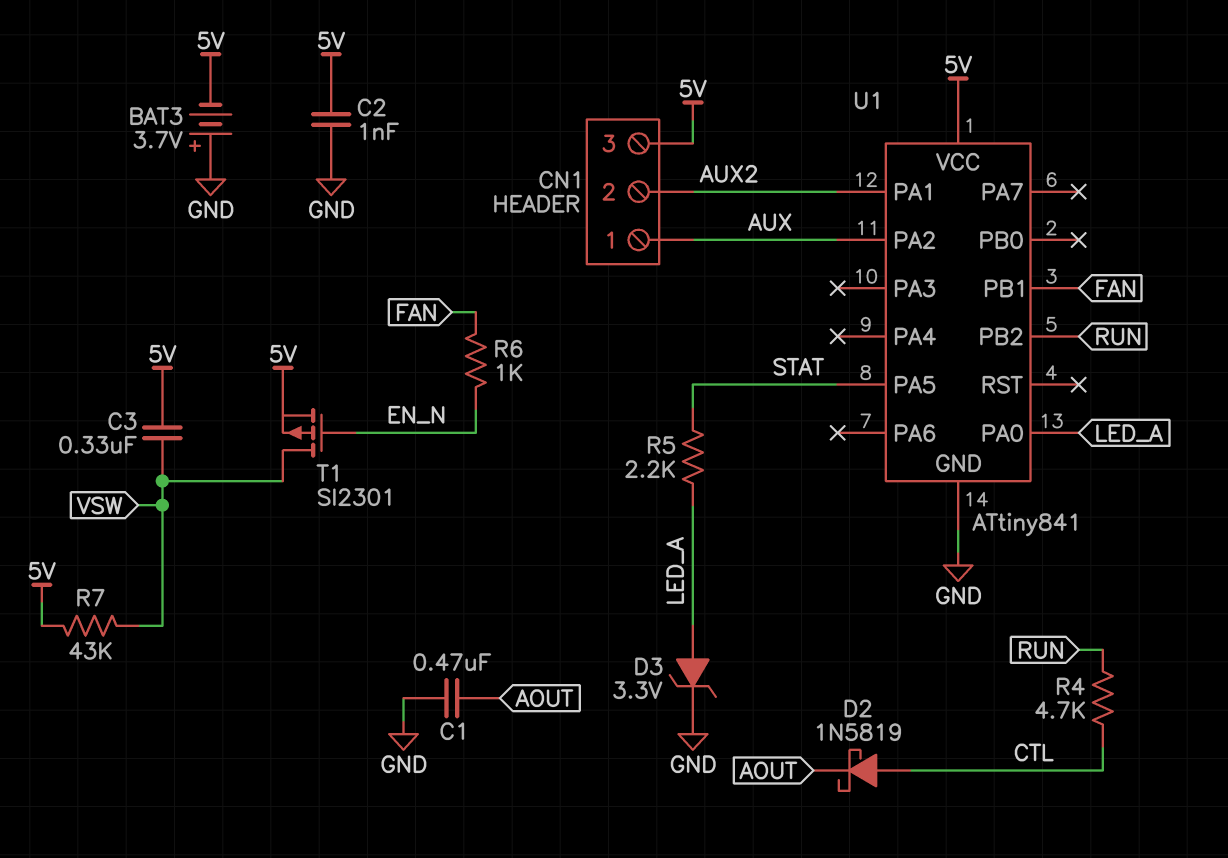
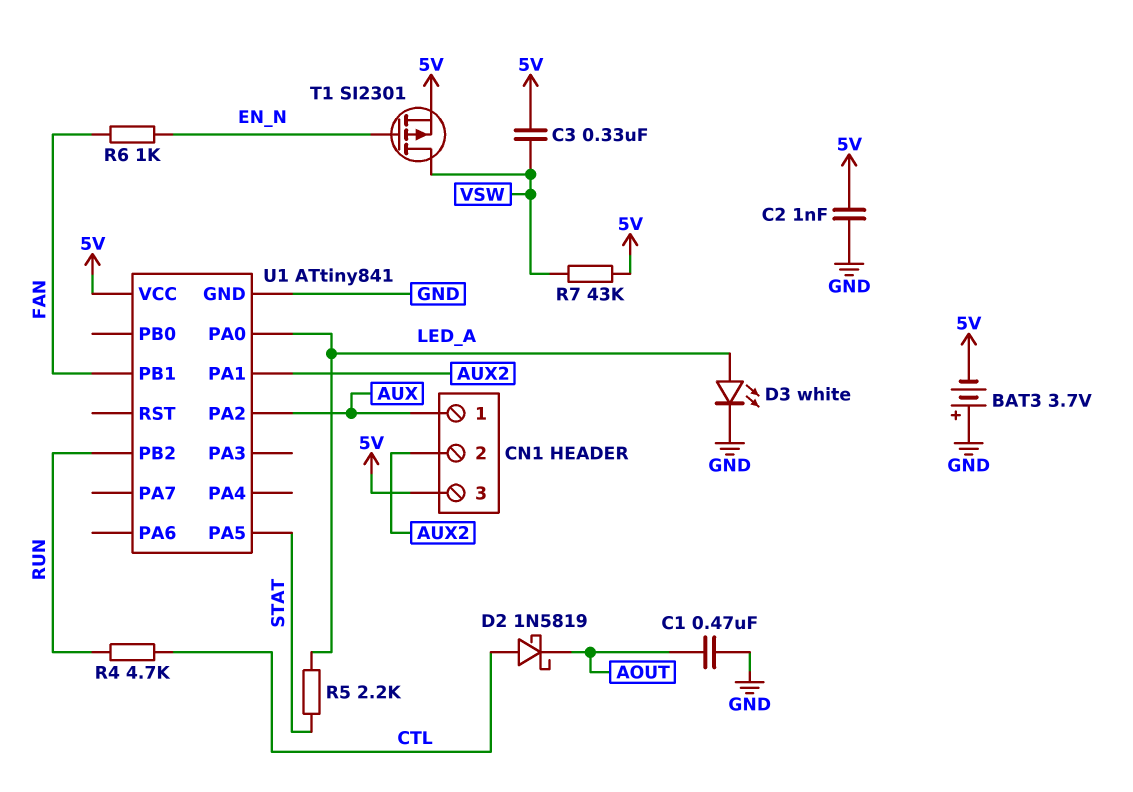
D3: zener 3.3V (A LED_A, K GND) -> LED white (A LED_A, K GND)

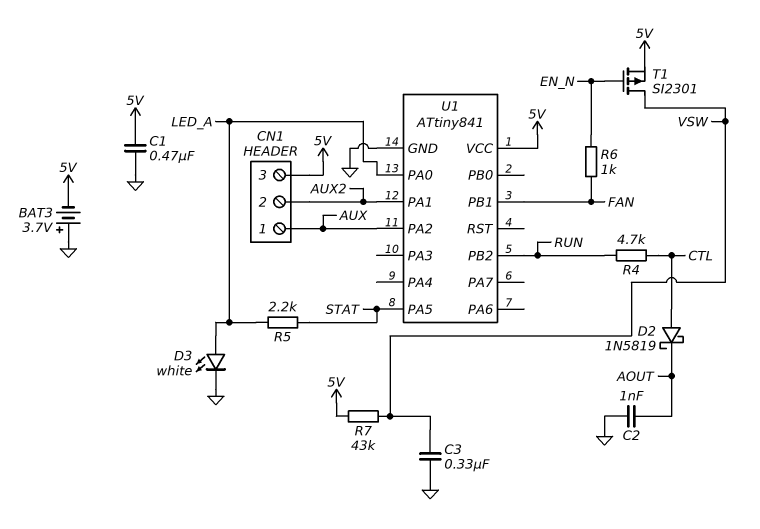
C1: 470nF (AOUT, GND) -> 470nF (5V, GND)
C2: 1nF (5V, GND) -> 1nF (AOUT, GND)
C3: 330nF (5V, VSW) -> 330nF (GND, VSW)

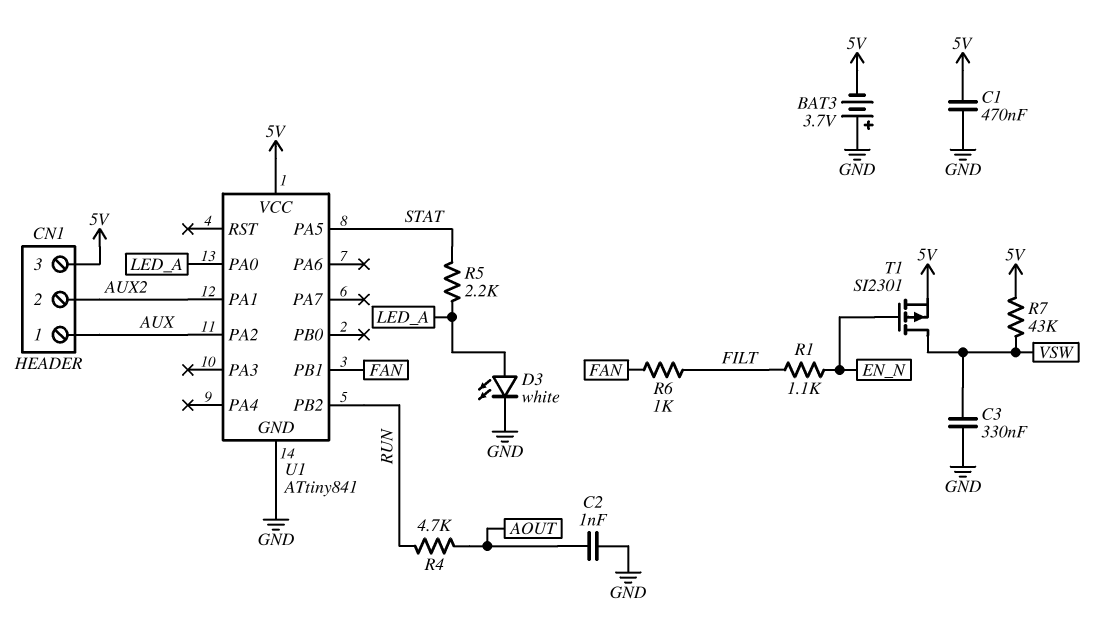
D2: schottky 1N5819 (A CTL, K AOUT) -> none
R1: none -> 1.1k (EN_N, FILT)
R4: 4.7k (CTL, RUN) -> 4.7k (AOUT, RUN)
R6: 1k (EN_N, FAN) -> 1k (FAN, FILT)

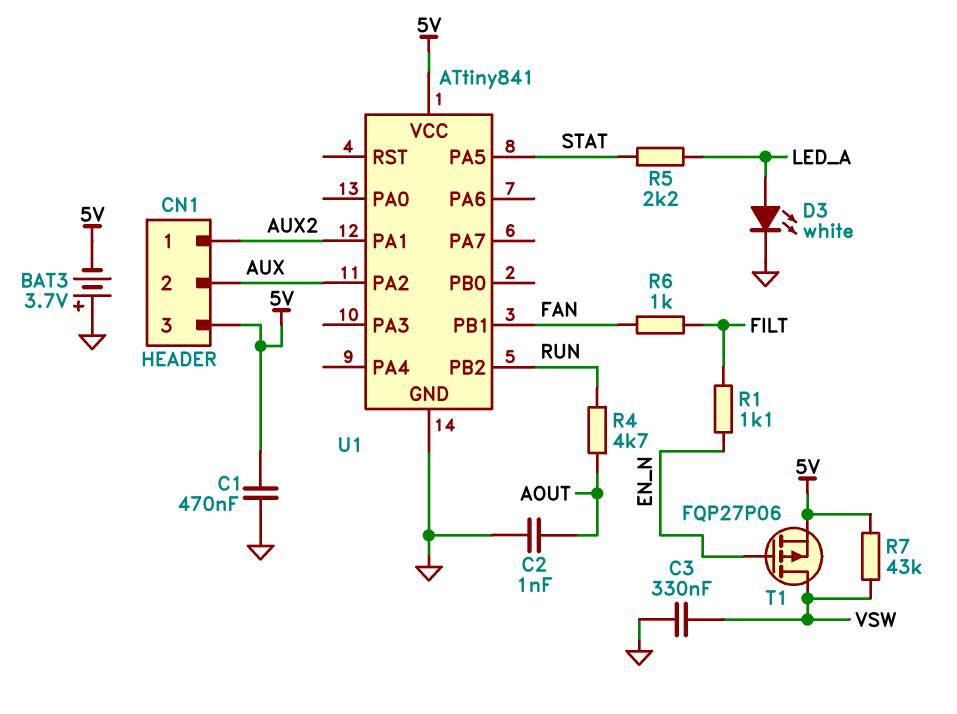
CN1 pin 1: AUX -> AUX2
CN1 pin 2: AUX2 -> AUX
T1: PMOS SI2301 (G EN_N, D VSW, S 5V) -> PMOS FQP27P06 (G EN_N, D VSW, S 5V)
U1 pin PA0: LED_A -> none

